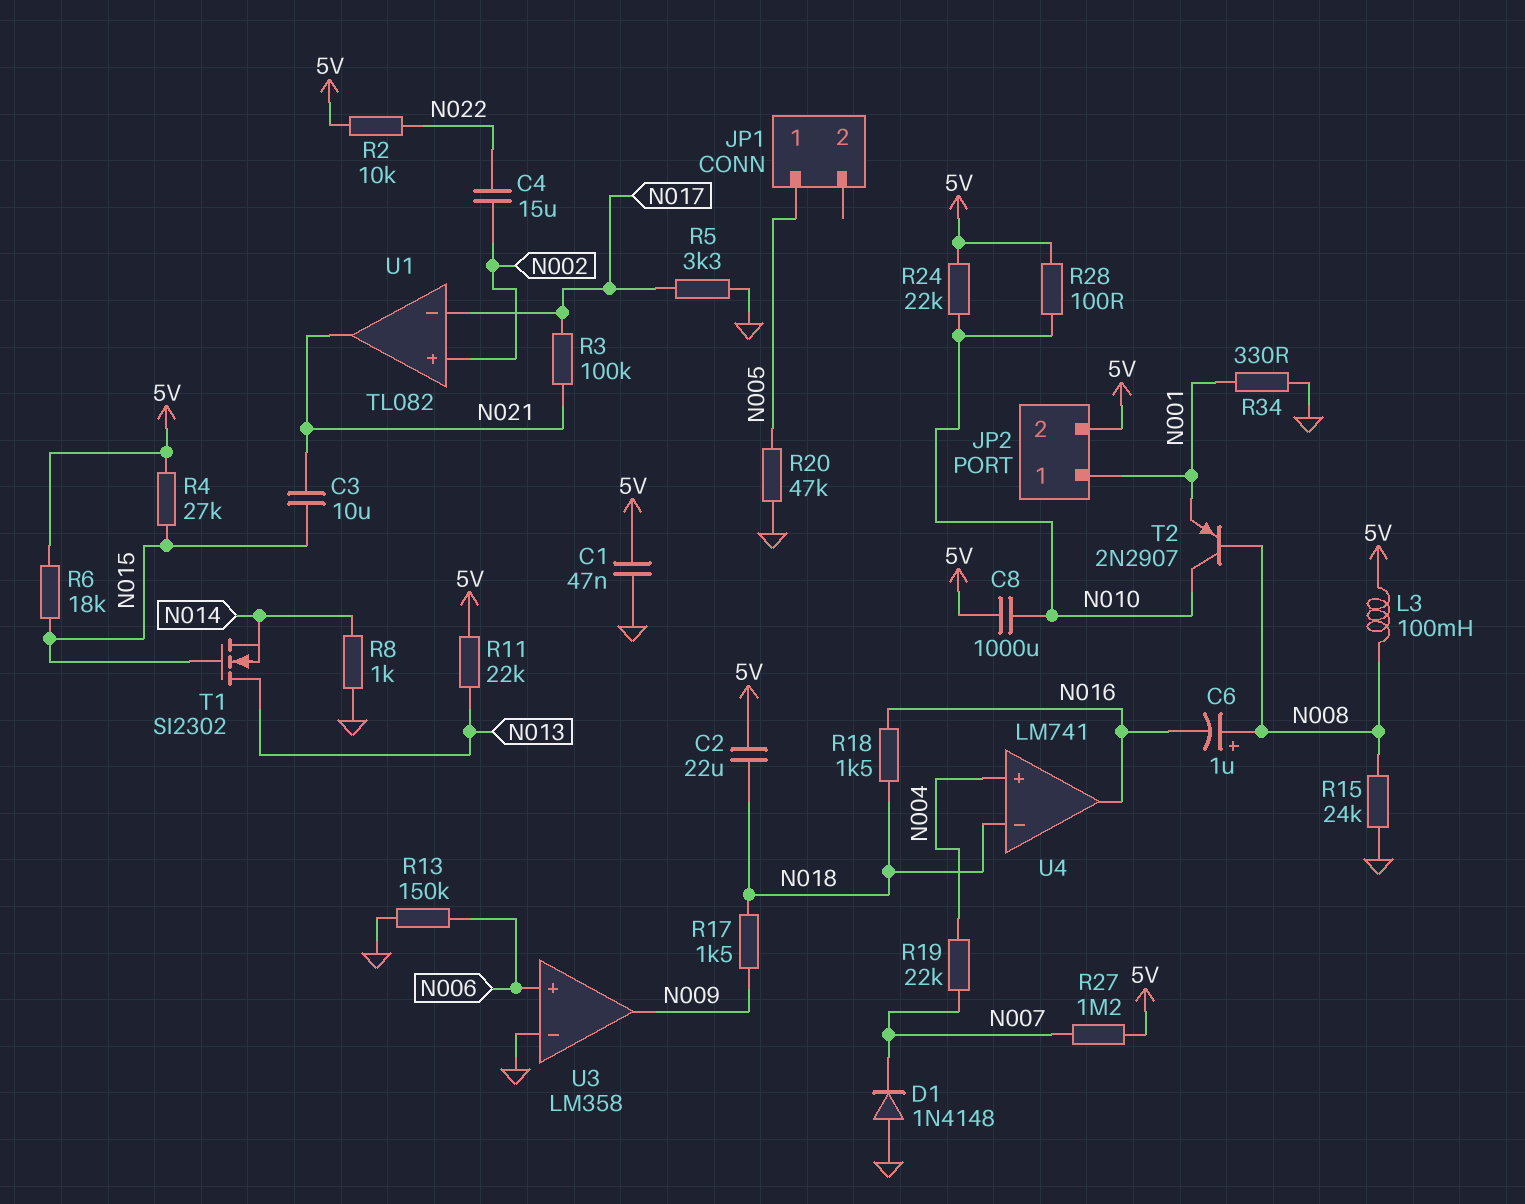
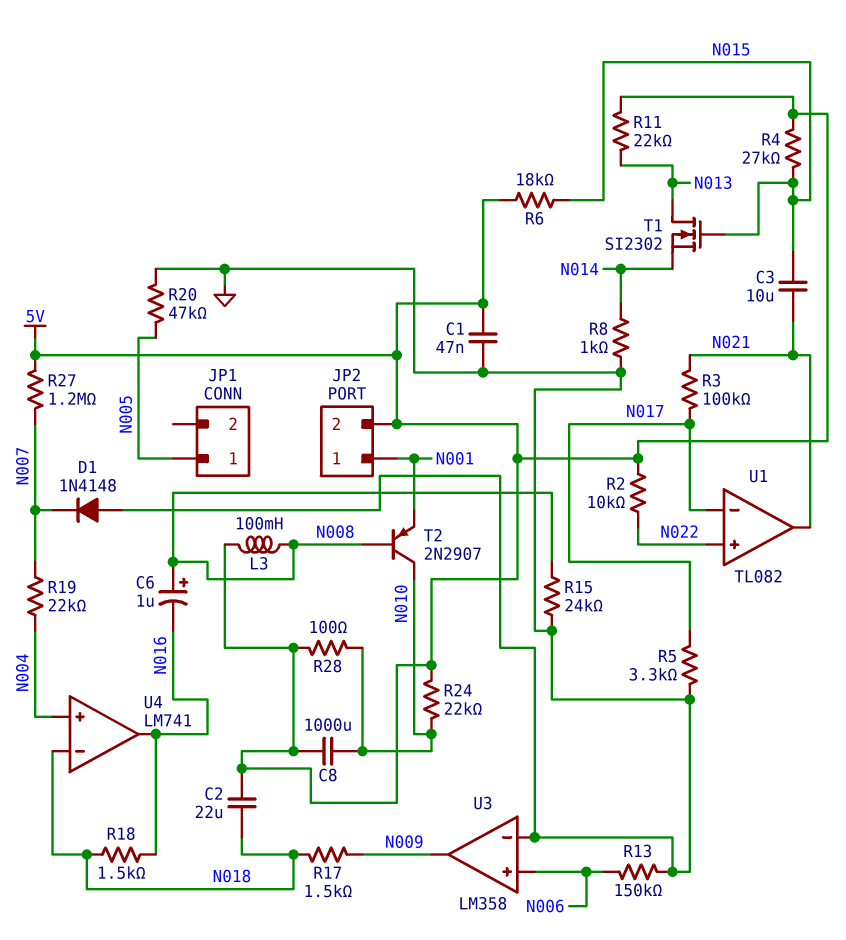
C4: 15uF (N002, N022) -> none
R34: 330 (GND, N001) -> none
U1 pin in+: N002 -> N022

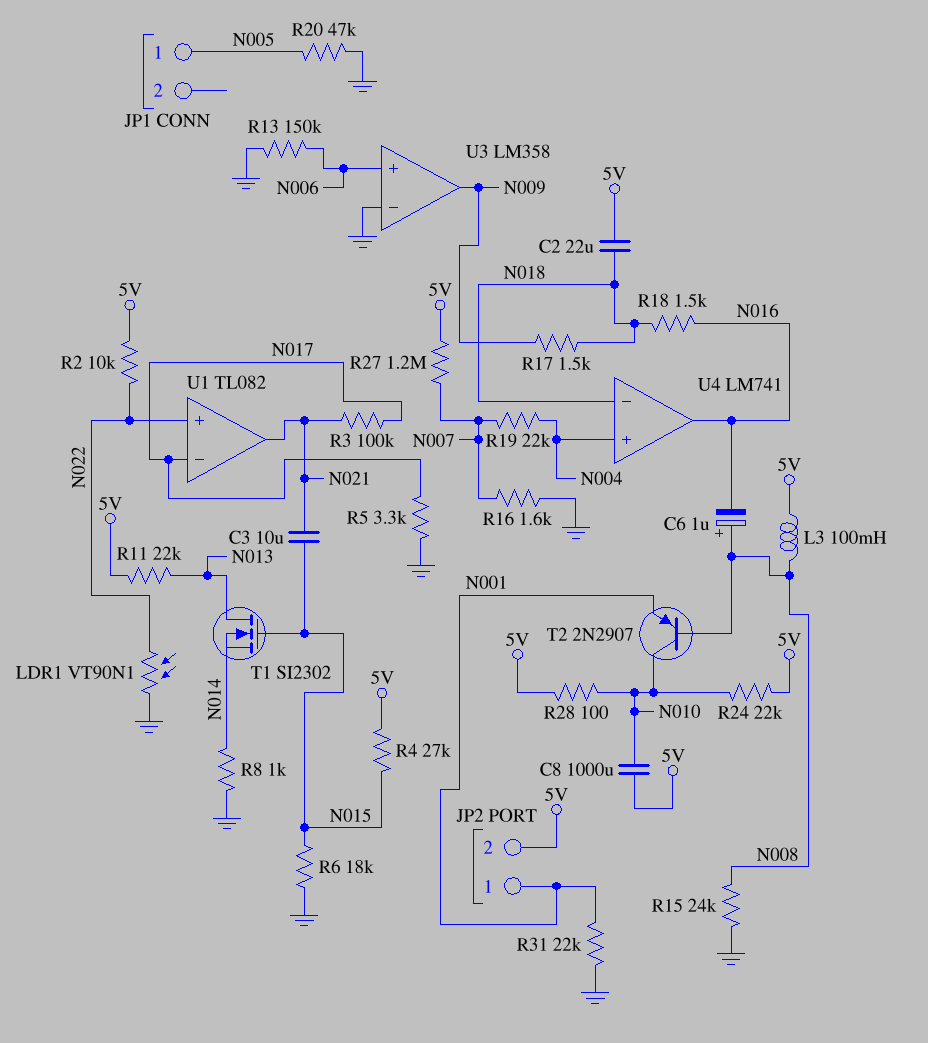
C1: 47nF (5V, GND) -> none
D1: diode 1N4148 (A GND, K N007) -> none
LDR1: none -> VT90N1 (GND, N022)
R6: 18k (5V, N015) -> 18k (GND, N015)
R16: none -> 1.6k (GND, N007)
R31: none -> 22k (GND, N001)

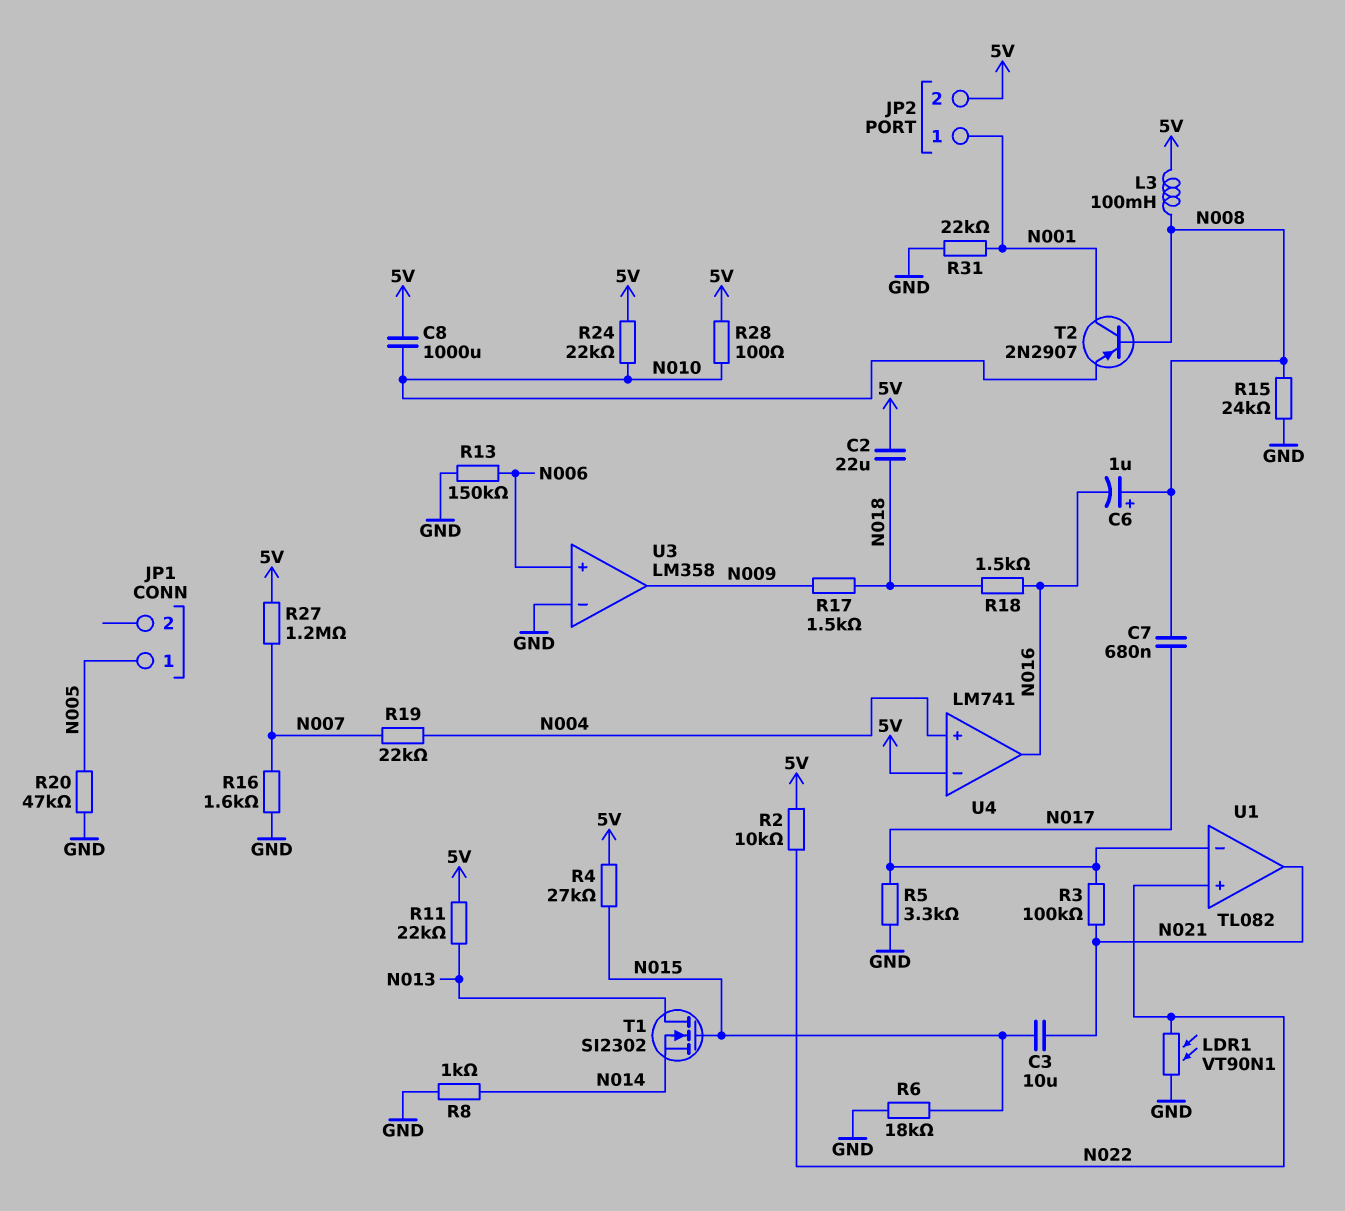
C7: none -> 680nF (N008, N017)
T2: PNP 2N2907 (B N008, C N010, E N001) -> PNP 2N2907 (B N008, C N001, E N010)
U4 pin in-: N018 -> 5V

